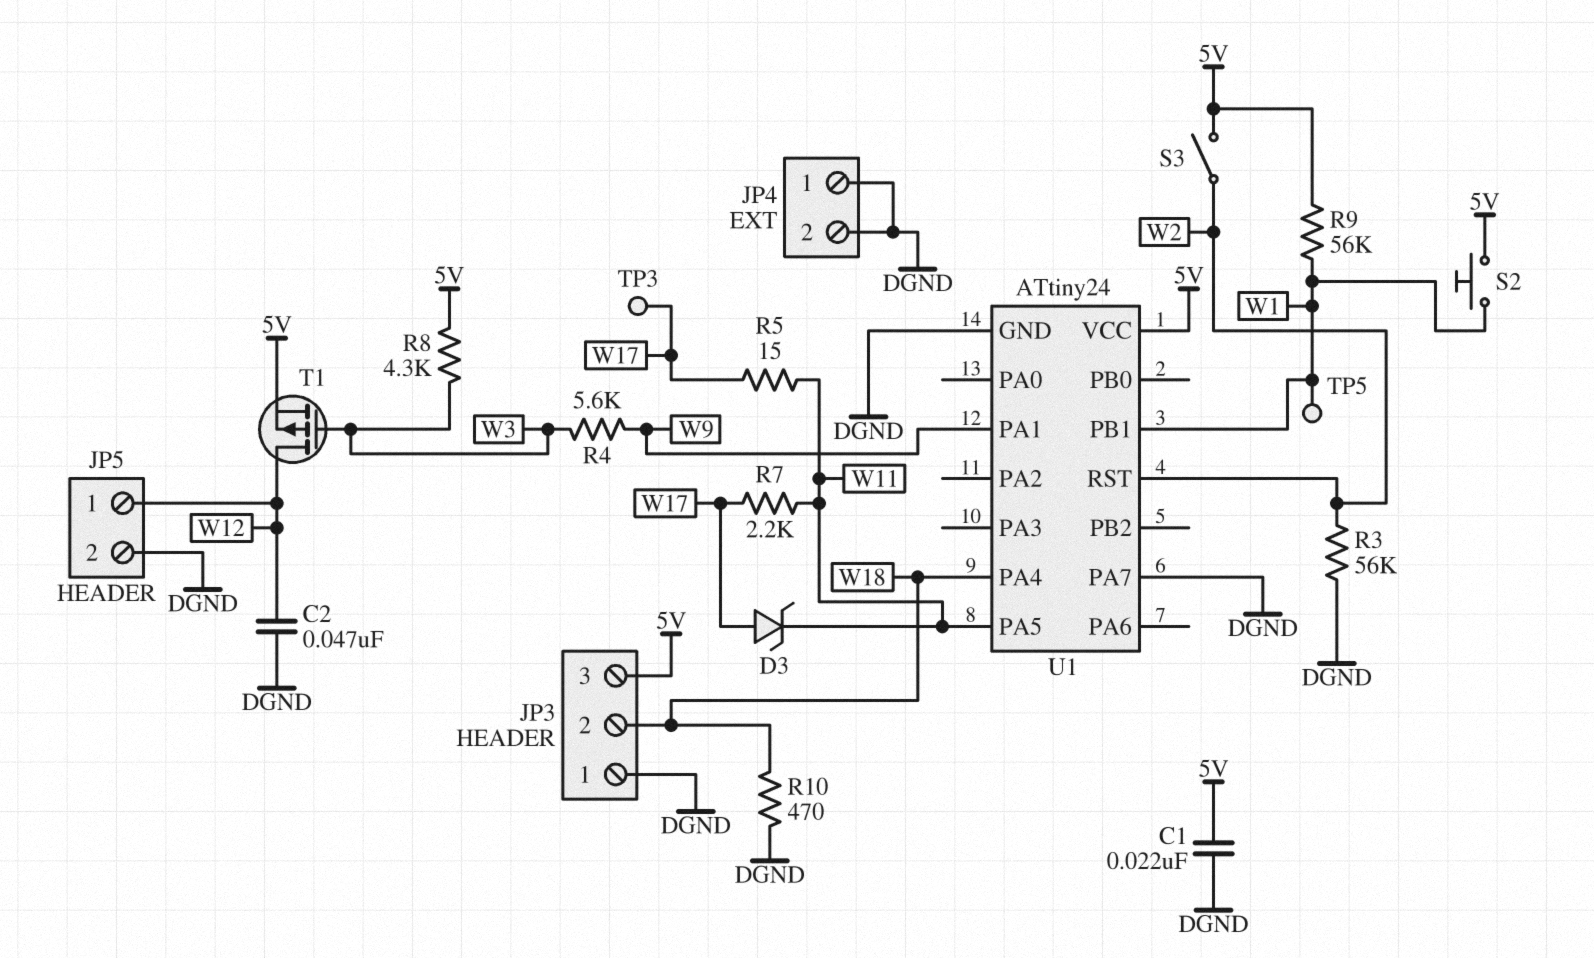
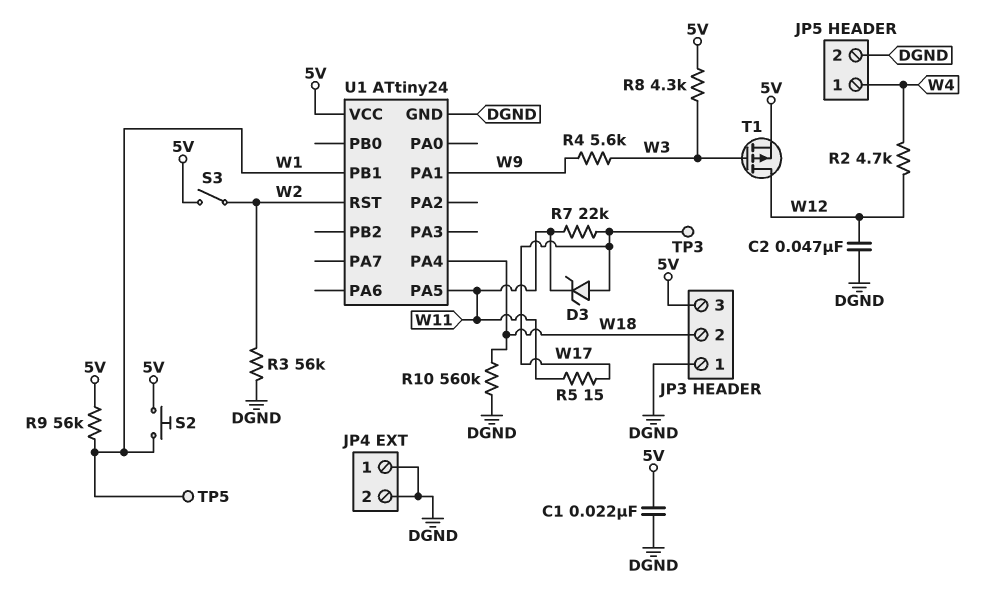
JP5 pin 1: W12 -> W4
R2: none -> 4.7k (W4, W12)
R7: 2.2k (W11, W17) -> 22k (W11, W17)
R10: 470 (DGND, W18) -> 560k (DGND, W18)
U1 pin PA7: DGND -> none

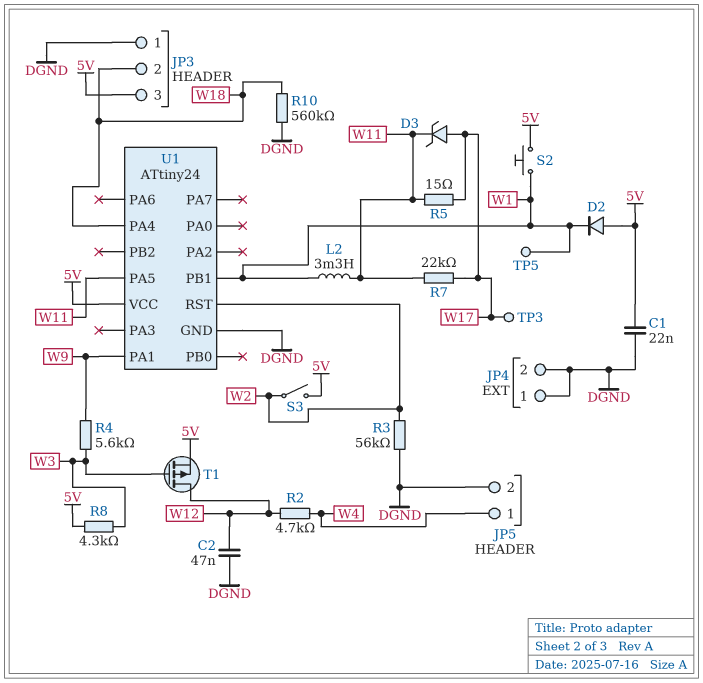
D2: none -> diode (A 5V, K W1)
L2: none -> 3.3mH (W1, W11)
R9: 56k (5V, W1) -> none

